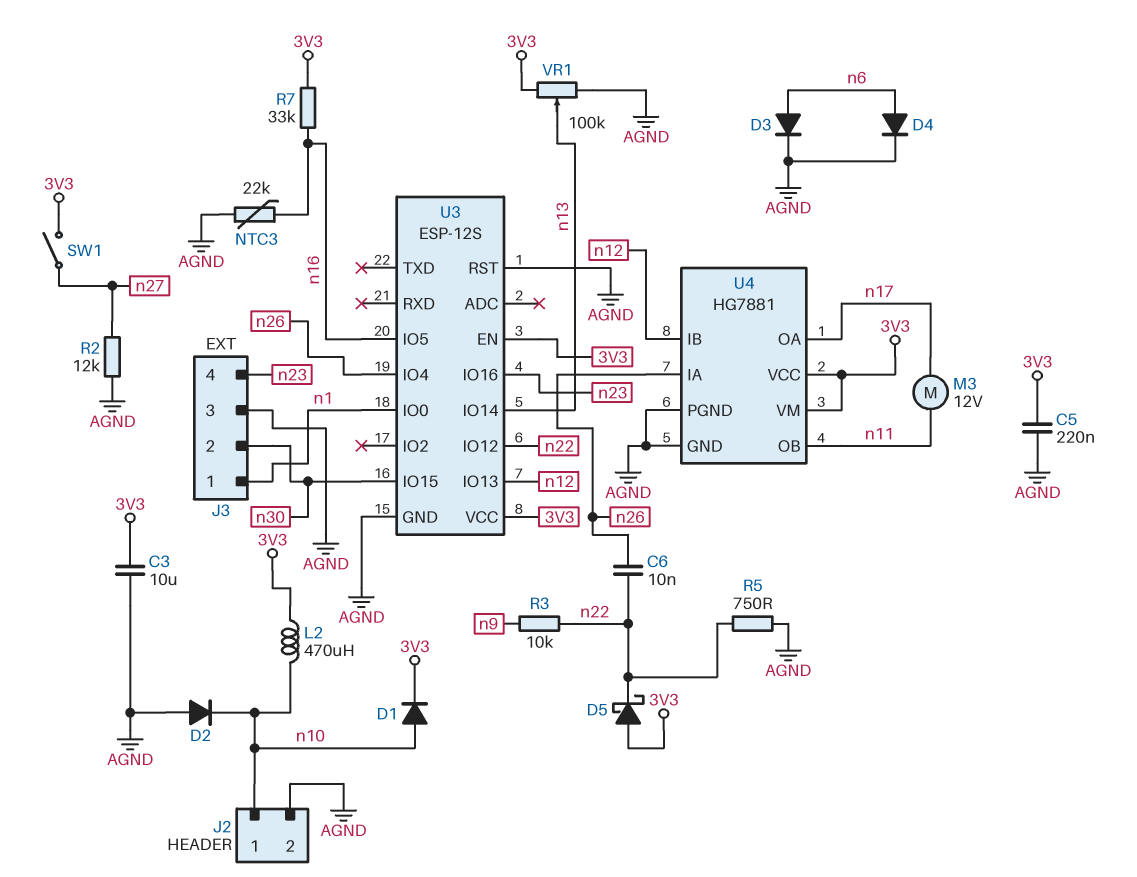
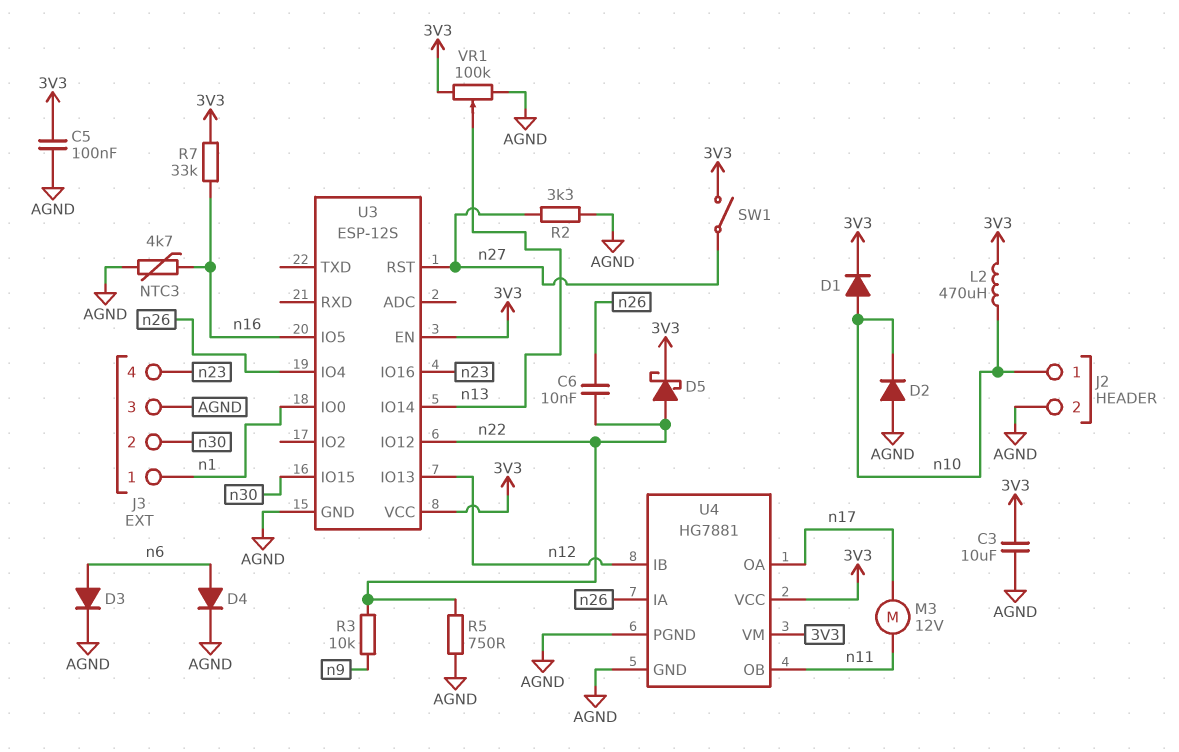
C5: 220nF (3V3, AGND) -> 100nF (3V3, AGND)
D5: schottky (A 3V3, K n22) -> schottky (A n22, K 3V3)
NTC3: 22k (AGND, n16) -> 4.7k (AGND, n16)
R2: 12k (AGND, n27) -> 3.3k (AGND, n27)
U3 pin RST: AGND -> n27

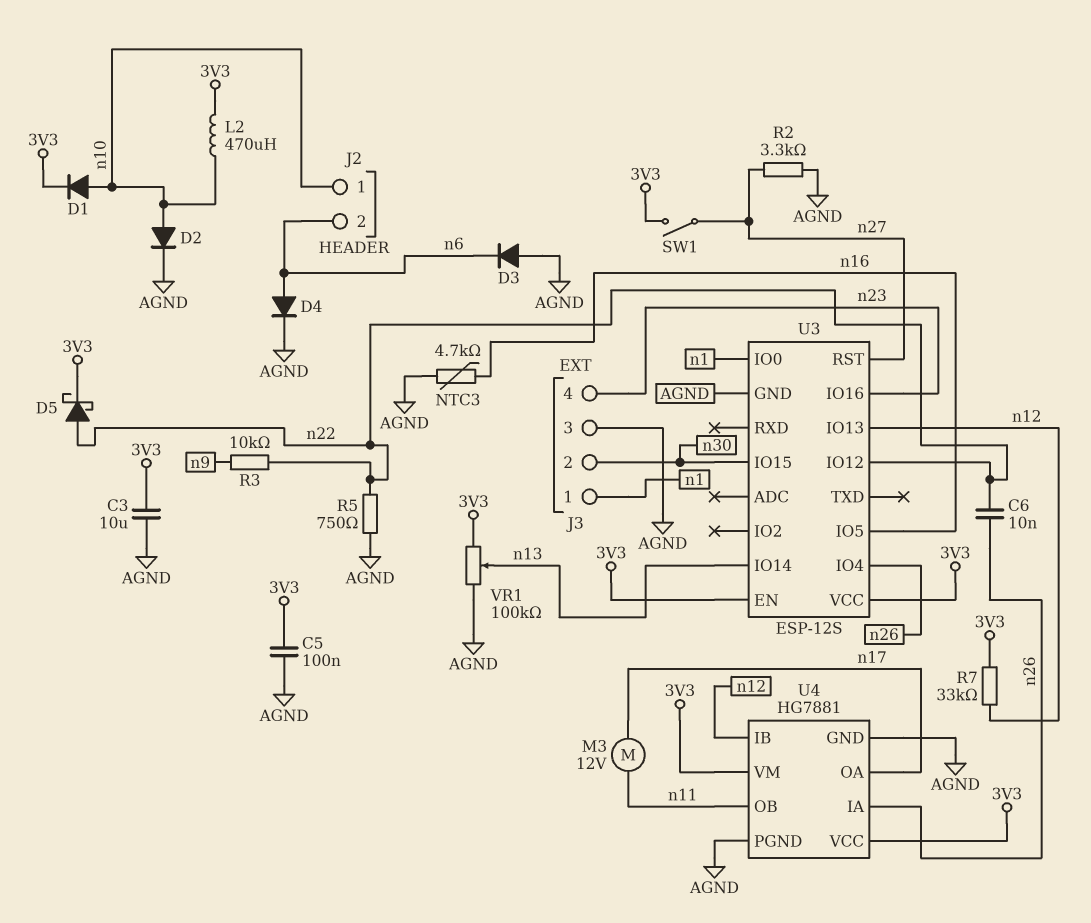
D2: diode (A AGND, K n10) -> diode (A n10, K AGND)
D3: diode (A n6, K AGND) -> diode (A AGND, K n6)
J2 pin 2: AGND -> n6
R7: 33k (3V3, n16) -> 33k (3V3, n12)

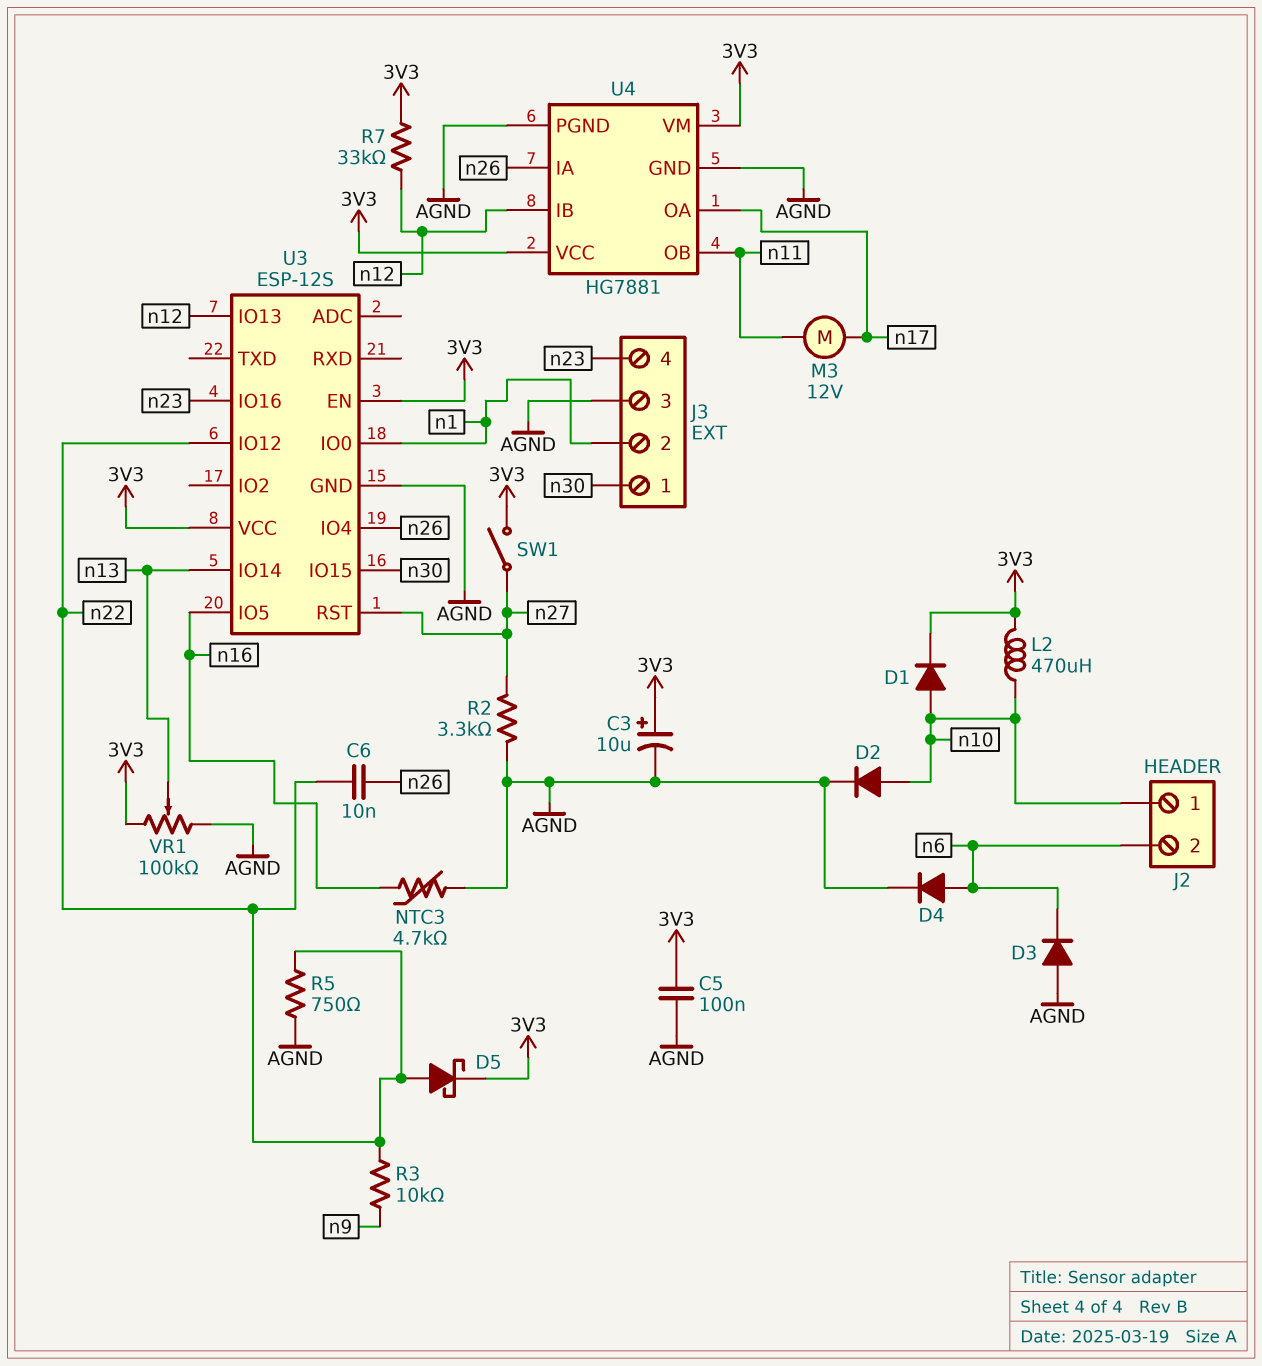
C3: 10uF (3V3, AGND) -> 10uF (plus 3V3, minus AGND)
J3 pin 1: n1 -> n30
J3 pin 2: n30 -> n1

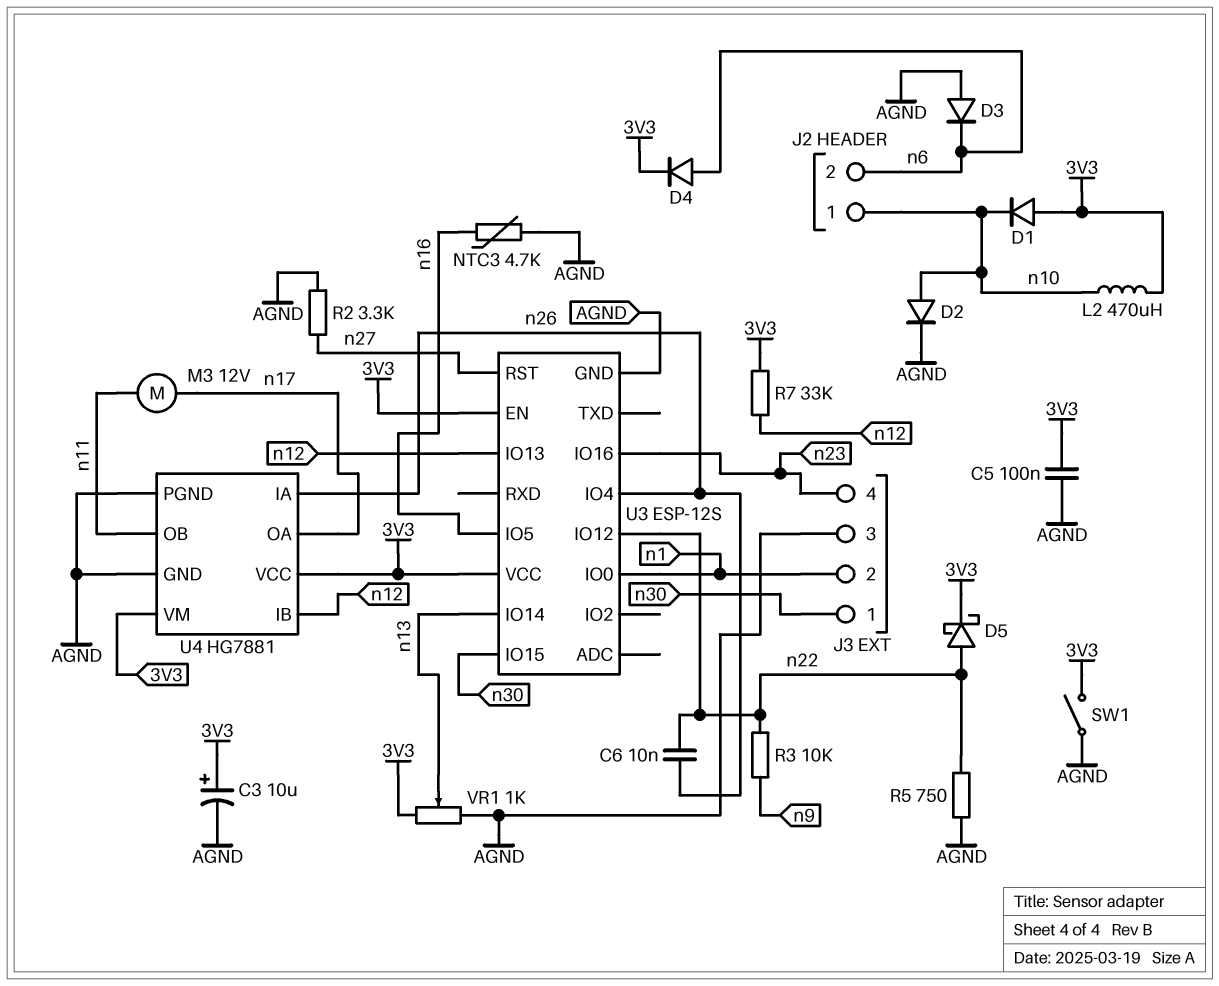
D1: diode (A n10, K 3V3) -> diode (A 3V3, K n10)
D4: diode (A n6, K AGND) -> diode (A n6, K 3V3)
SW1: switch (3V3, n27) -> switch (3V3, AGND)
VR1: 100k (3V3, AGND, wiper n13) -> 1k (3V3, AGND, wiper n13)

